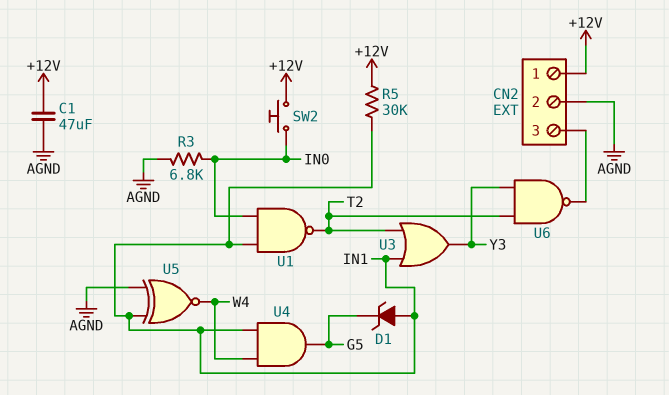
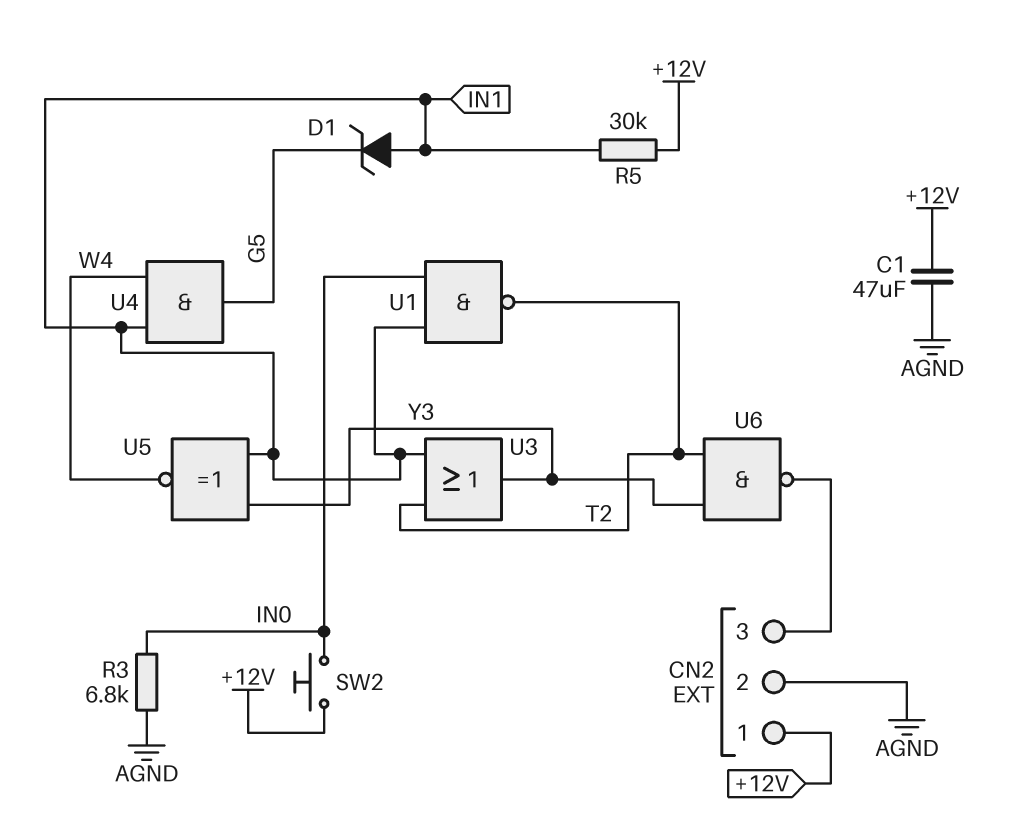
U5: XNOR (in AGND, in IN1, out W4) -> XNOR (in IN1, in Y3, out W4)

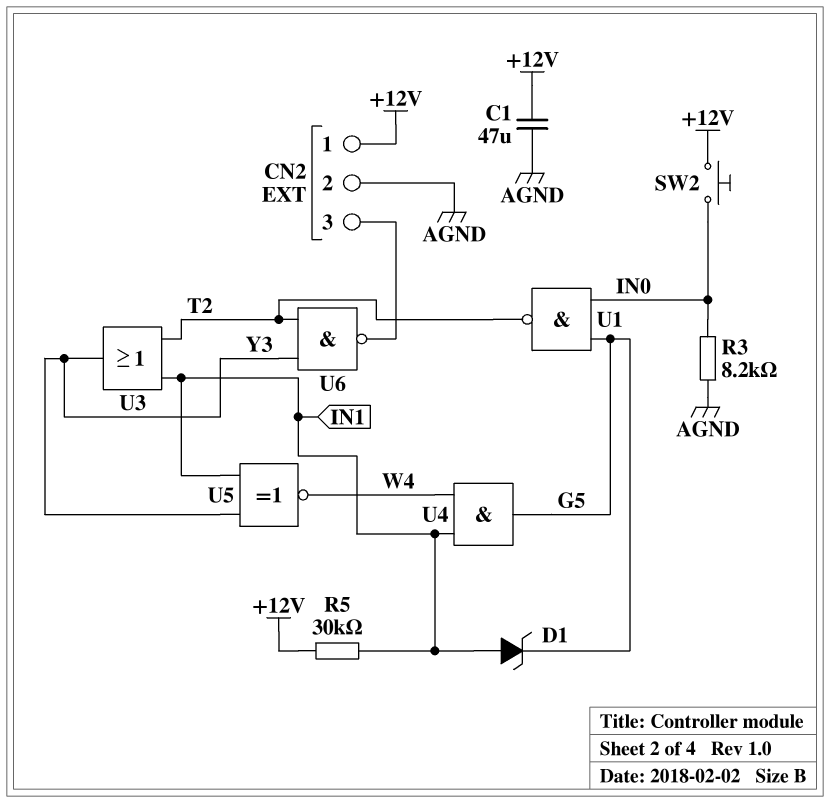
R3: 6.8k (AGND, IN0) -> 8.2k (AGND, IN0)
U1: NAND (in IN0, in IN1, out T2) -> NAND (in G5, in IN0, out T2)

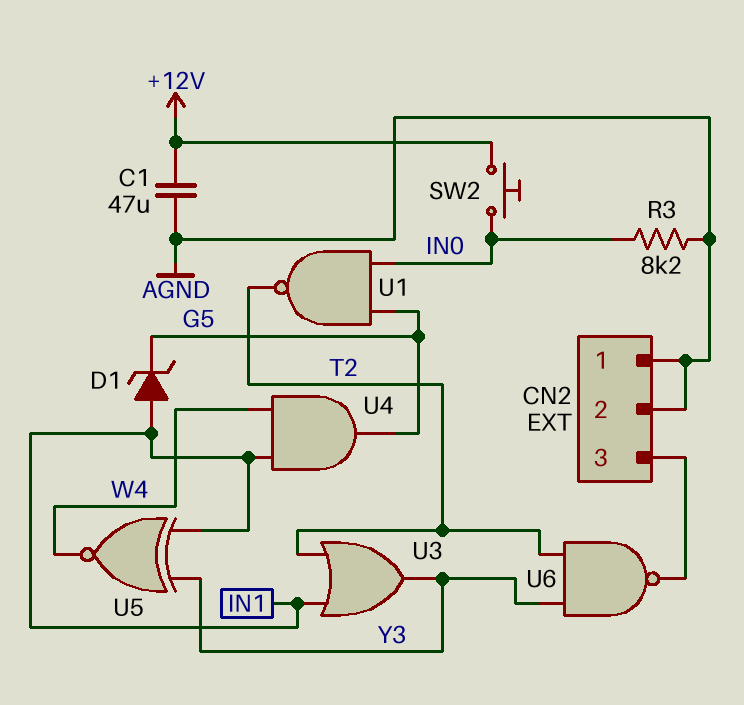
CN2 pin 1: +12V -> AGND
R5: 30k (+12V, IN1) -> none

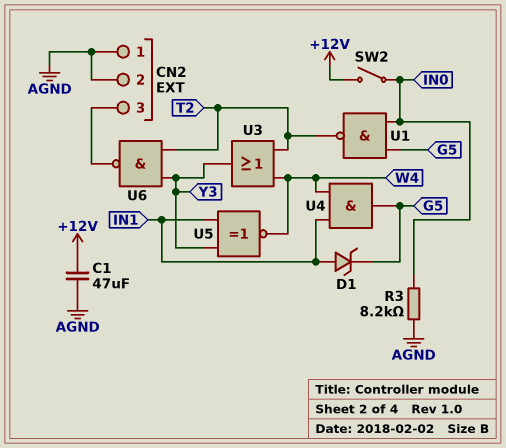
SW2: button (+12V, IN0) -> switch (+12V, IN0)
U3: OR (in IN1, in T2, out Y3) -> OR (in T2, in W4, out Y3)

